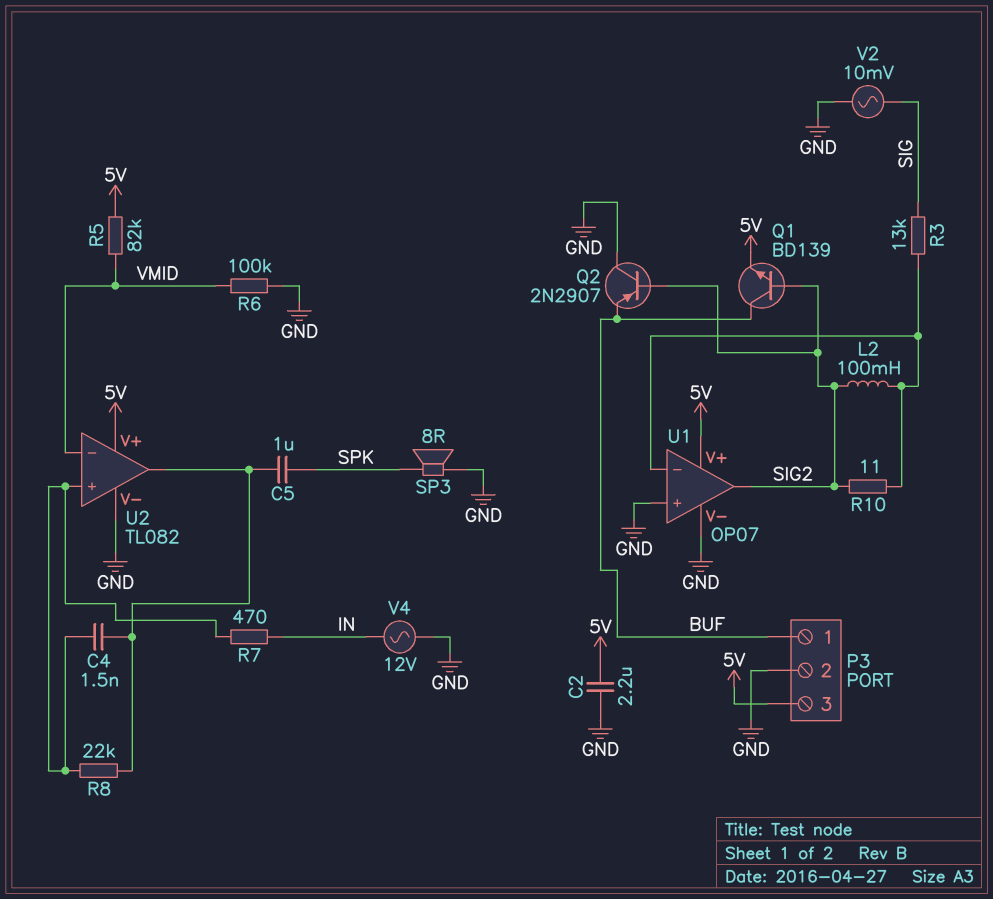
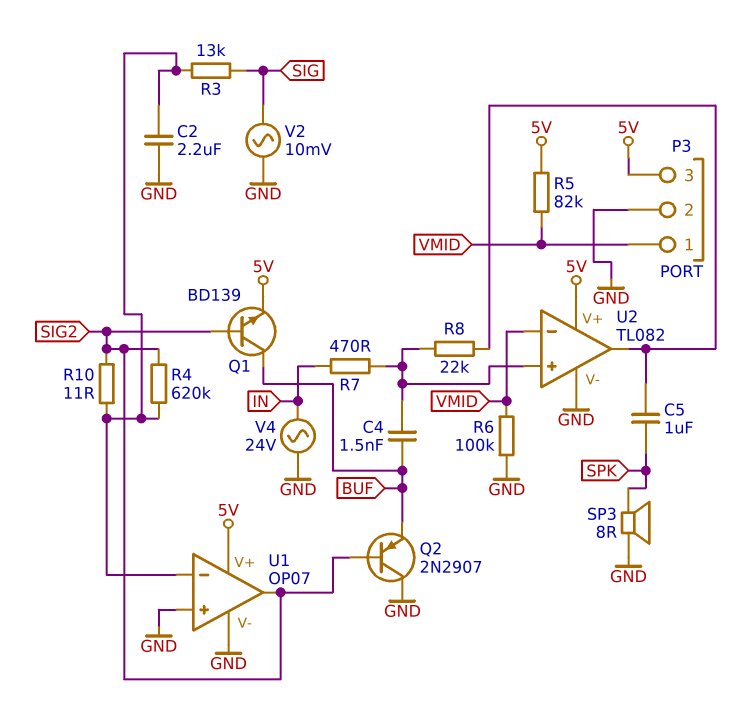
C2: 2.2uF (5V, GND) -> 2.2uF (GND, U1/in-)
C4: 1.5nF (U2/in+, U2/out) -> 1.5nF (BUF, U2/in+)
L2: 100mH (SIG2, U1/in-) -> none
P3 pin 1: BUF -> VMID
R4: none -> 620k (SIG2, U1/in-)
V4: AC 12V (GND, IN) -> AC 24V (GND, IN)

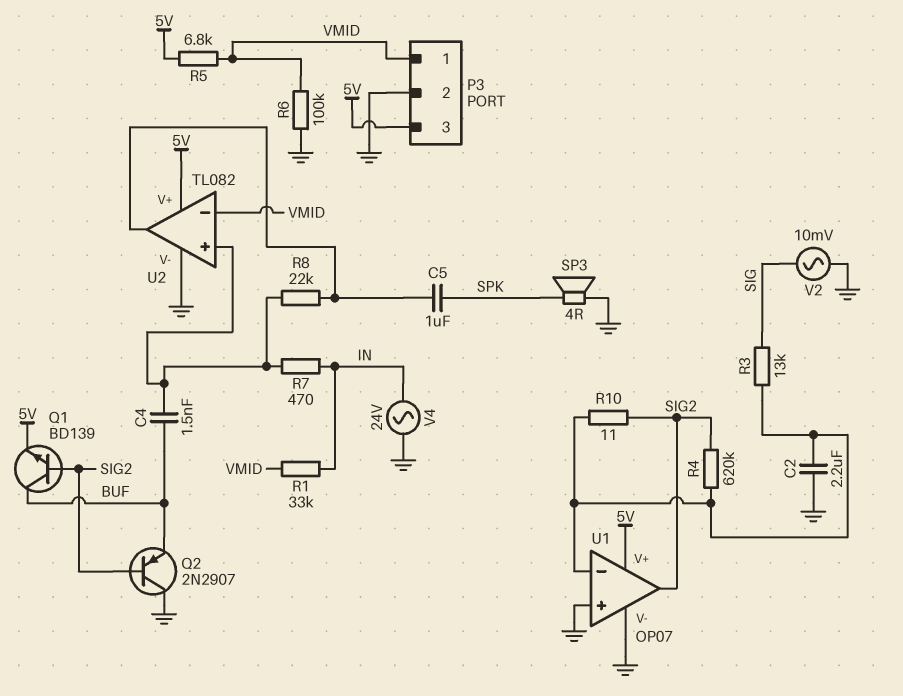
R1: none -> 33k (IN, VMID)
R5: 82k (5V, VMID) -> 6.8k (5V, VMID)
SP3: speaker 8R (GND, SPK) -> speaker 4R (GND, SPK)

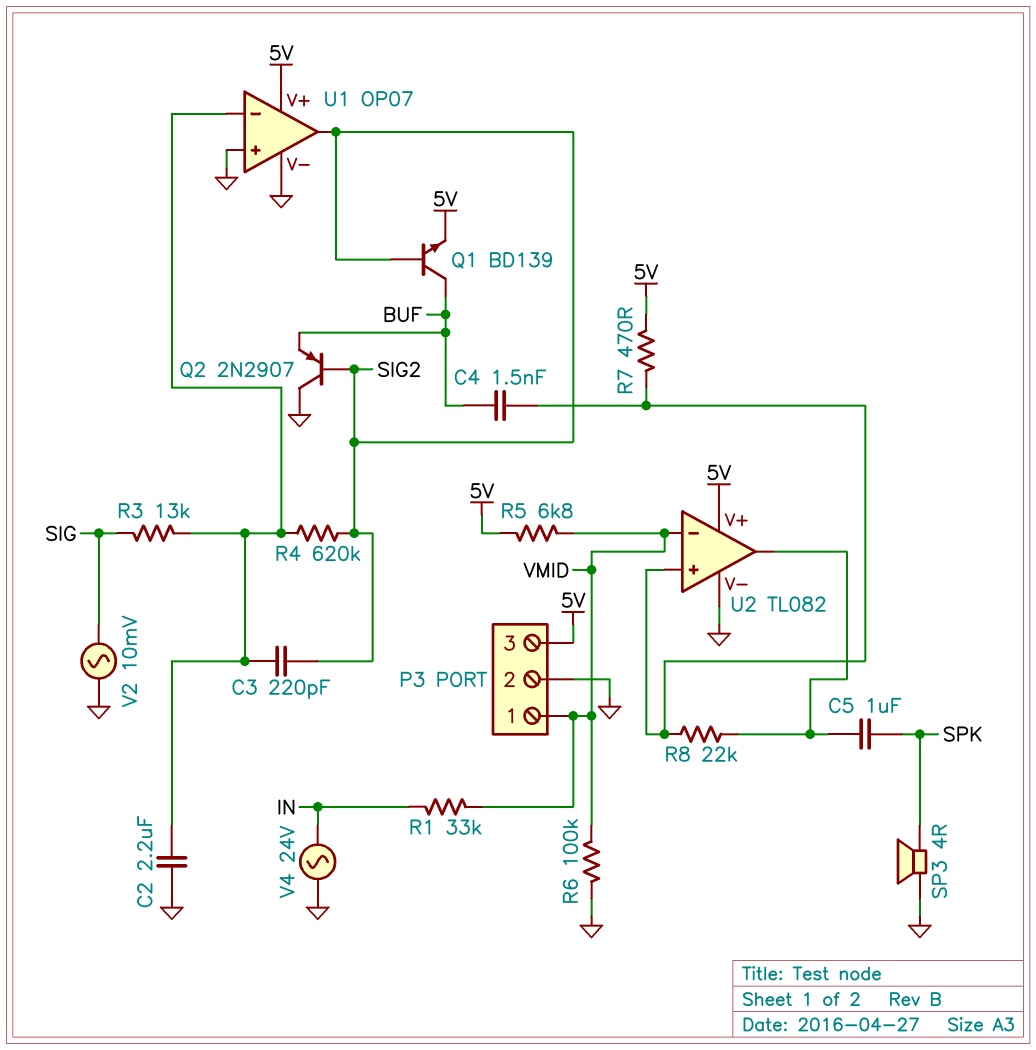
C3: none -> 220pF (SIG2, U1/in-)
R7: 470 (IN, U2/in+) -> 470 (5V, U2/in+)
R10: 11 (SIG2, U1/in-) -> none

